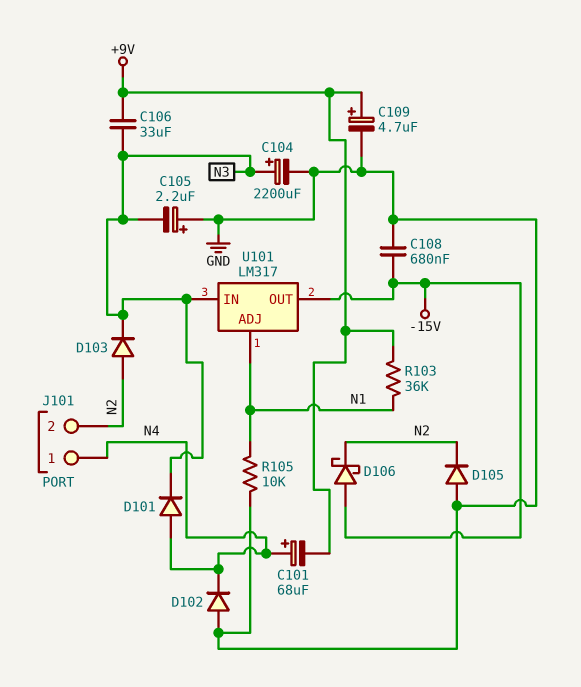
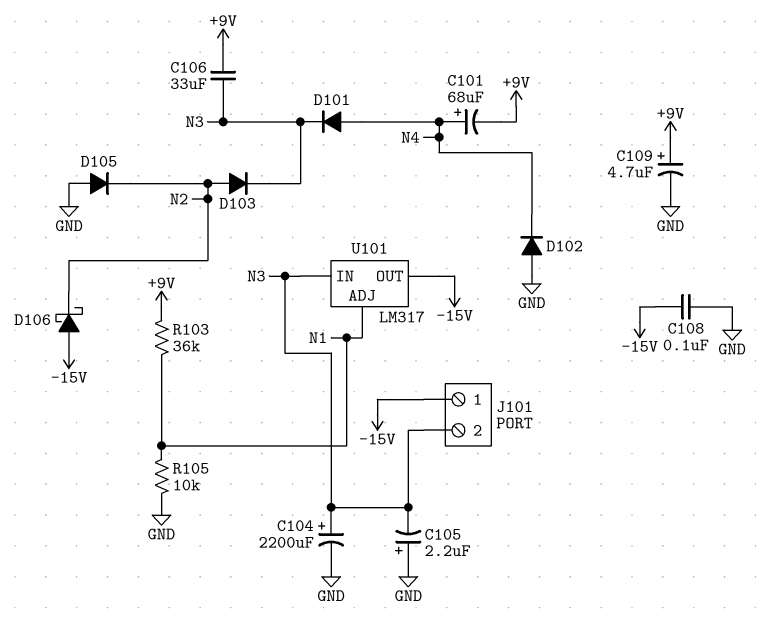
C108: 680nF (-15V, GND) -> 100nF (-15V, GND)
J101 pin 1: N4 -> -15V
J101 pin 2: N2 -> N3

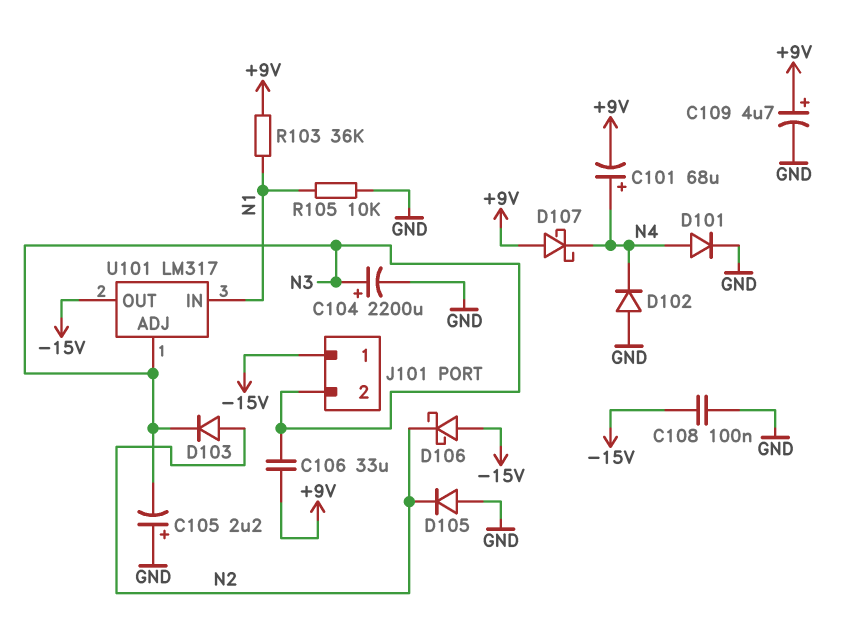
D101: diode (A N4, K N3) -> diode (A N4, K GND)
D107: none -> schottky (A +9V, K N4)
U101 pin ADJ: N1 -> N3
U101 pin IN: N3 -> N1

